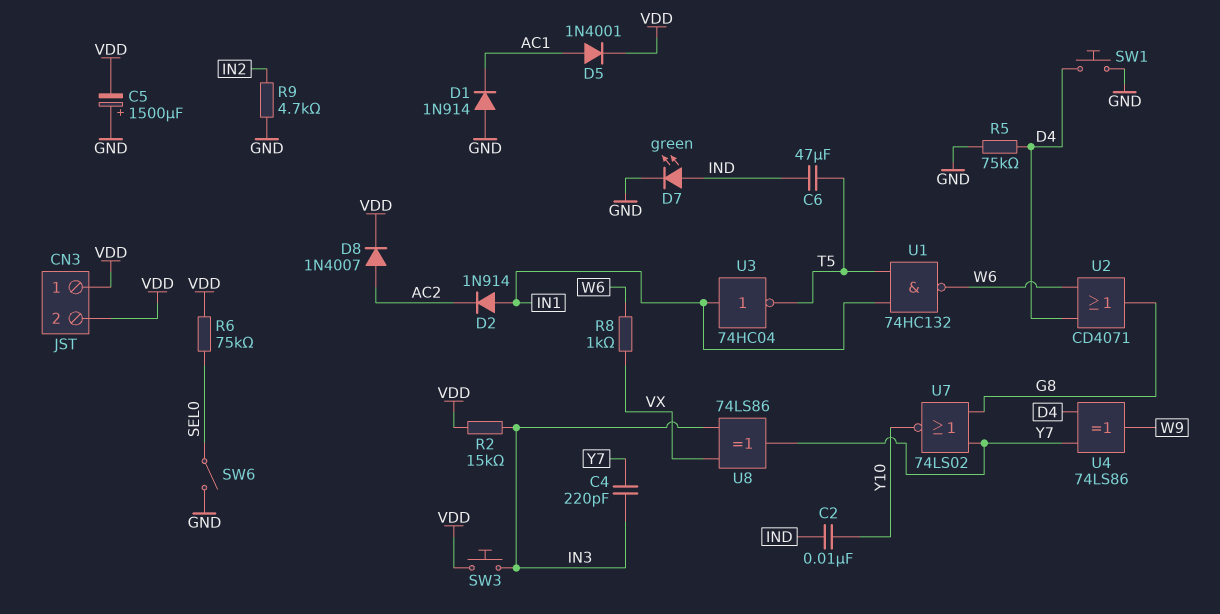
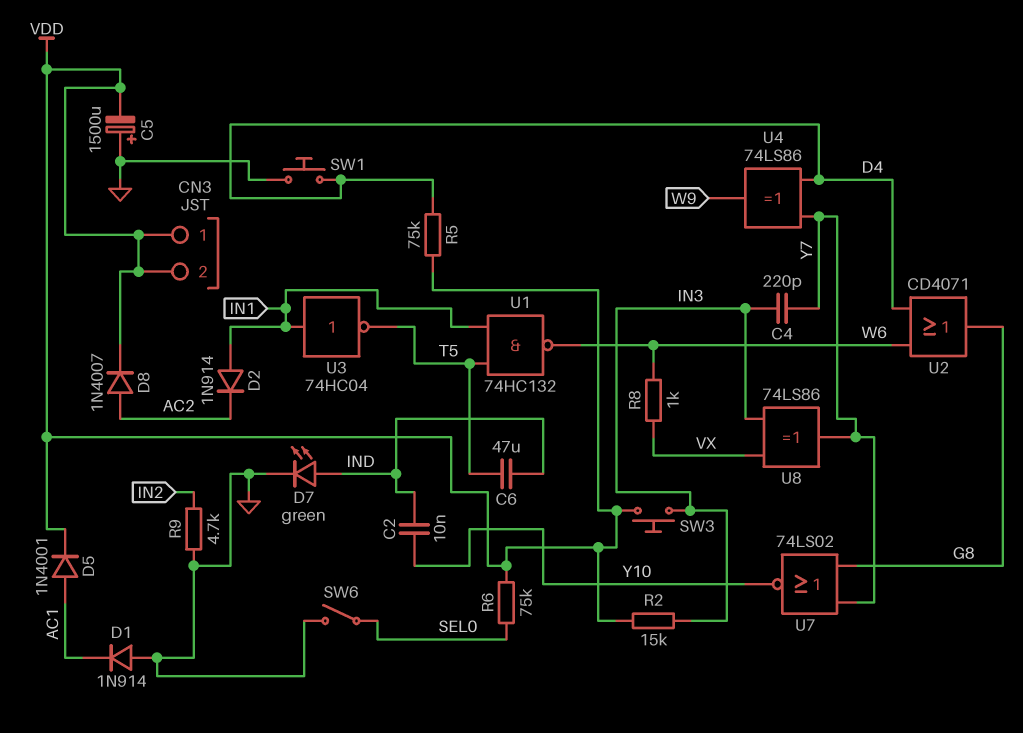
R5: 75k (D4, GND) -> 75k (D4, VDD)

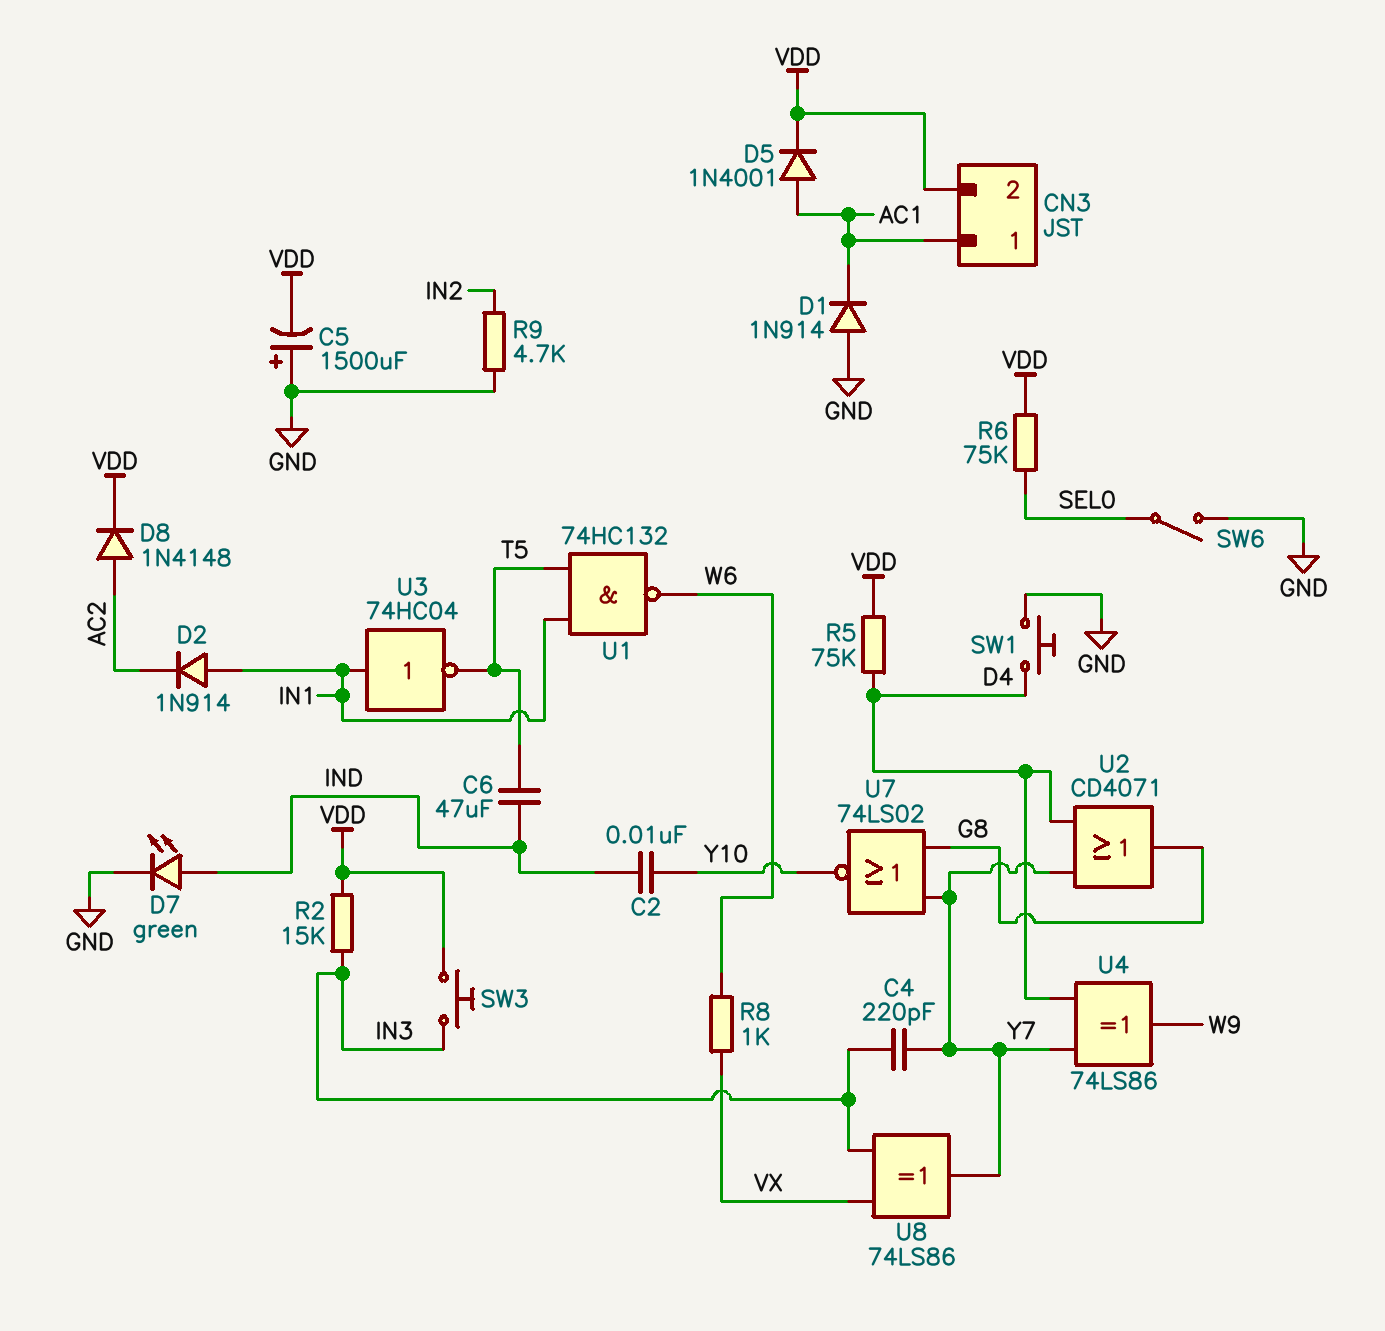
CN3 pin 1: VDD -> AC1
D8: diode 1N4007 (A AC2, K VDD) -> diode 1N4148 (A AC2, K VDD)
U2: OR CD4071 (in D4, in W6, out G8) -> OR CD4071 (in D4, in Y7, out G8)

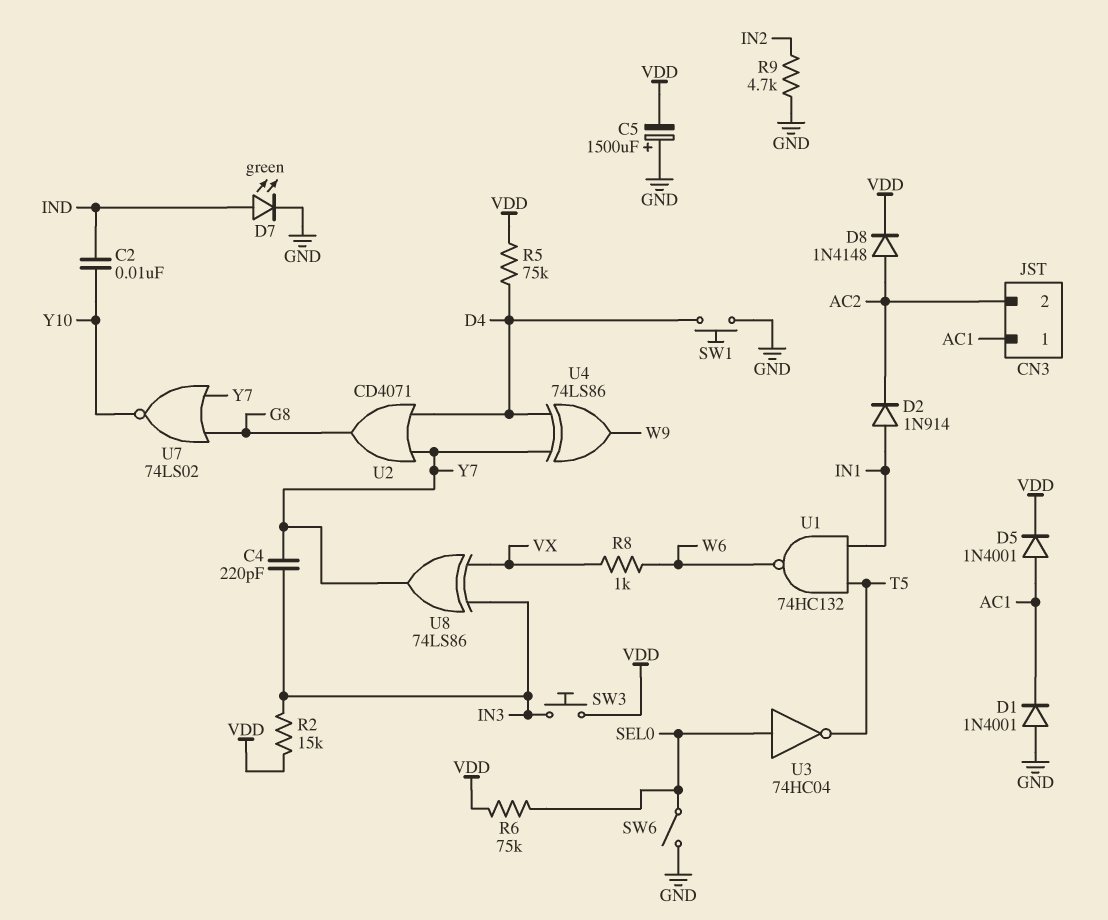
C6: 47uF (IND, T5) -> none
CN3 pin 2: VDD -> AC2
D1: diode 1N914 (A GND, K AC1) -> diode 1N4001 (A GND, K AC1)
U3: NOT 74HC04 (in IN1, out T5) -> NOT 74HC04 (in SEL0, out T5)

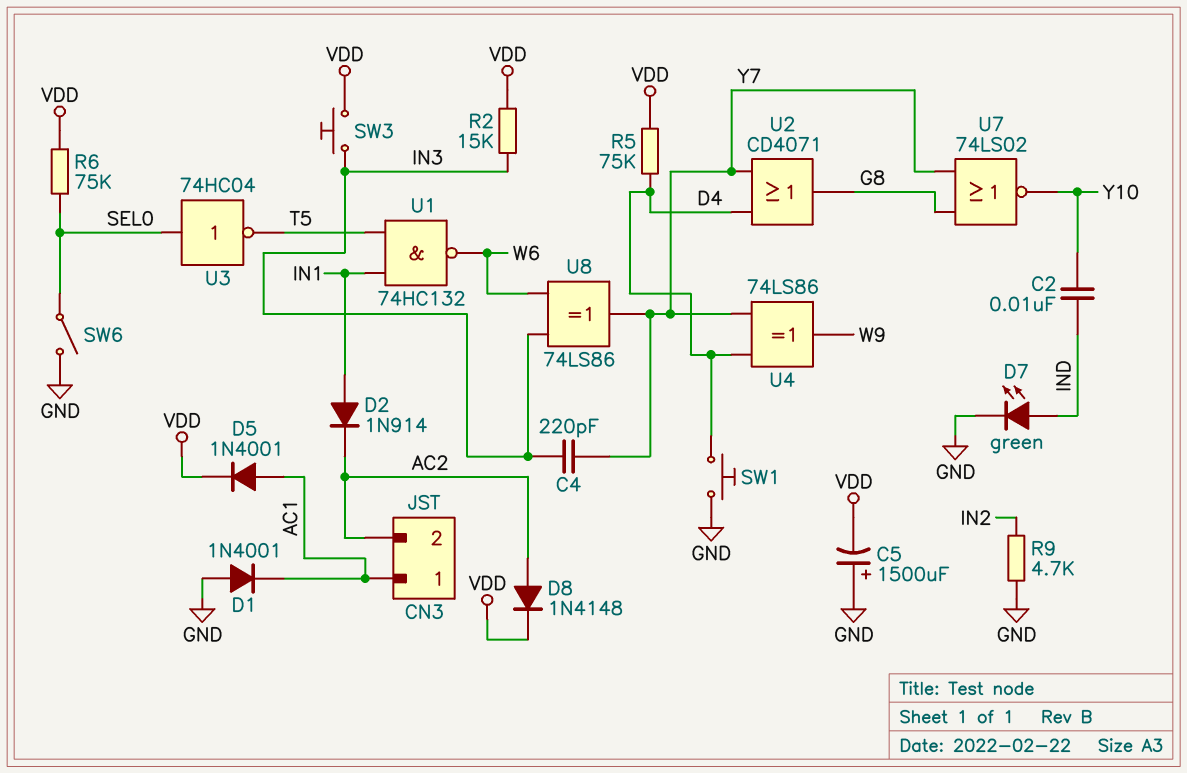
R8: 1k (VX, W6) -> none
U8: XOR 74LS86 (in IN3, in VX, out Y7) -> XOR 74LS86 (in IN3, in W6, out Y7)

